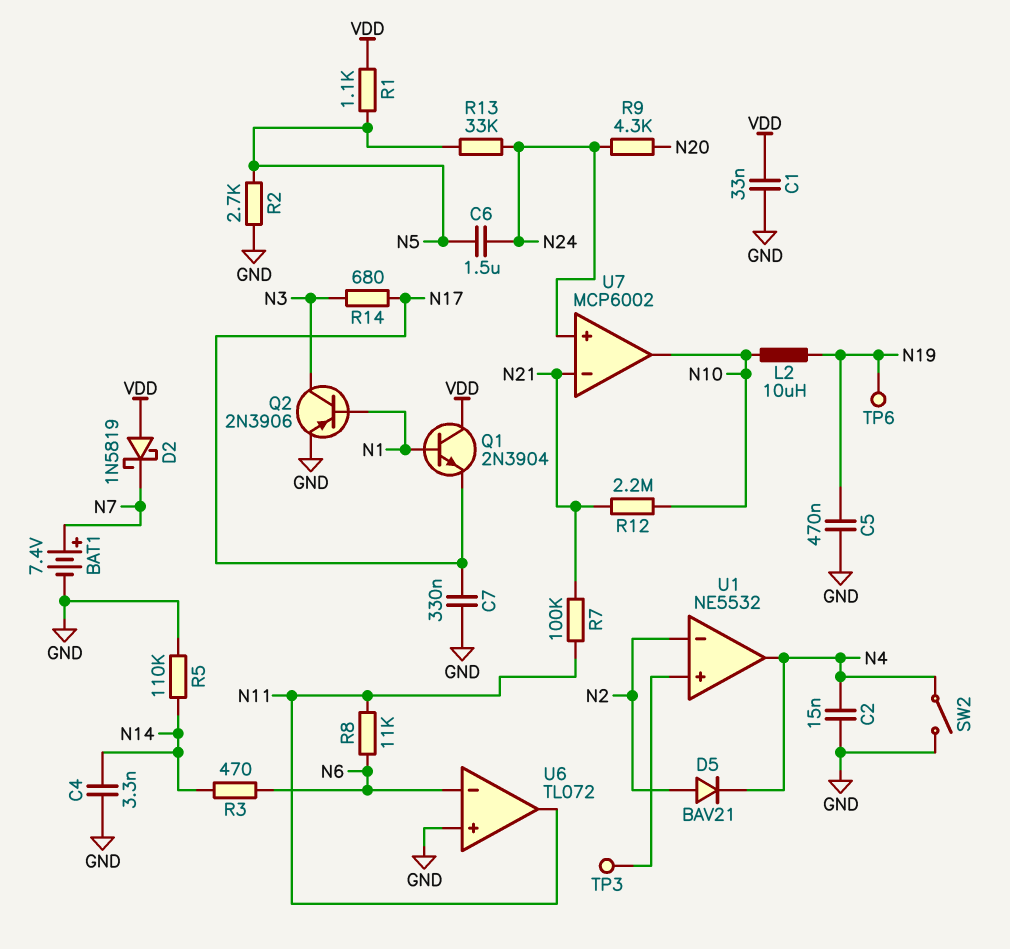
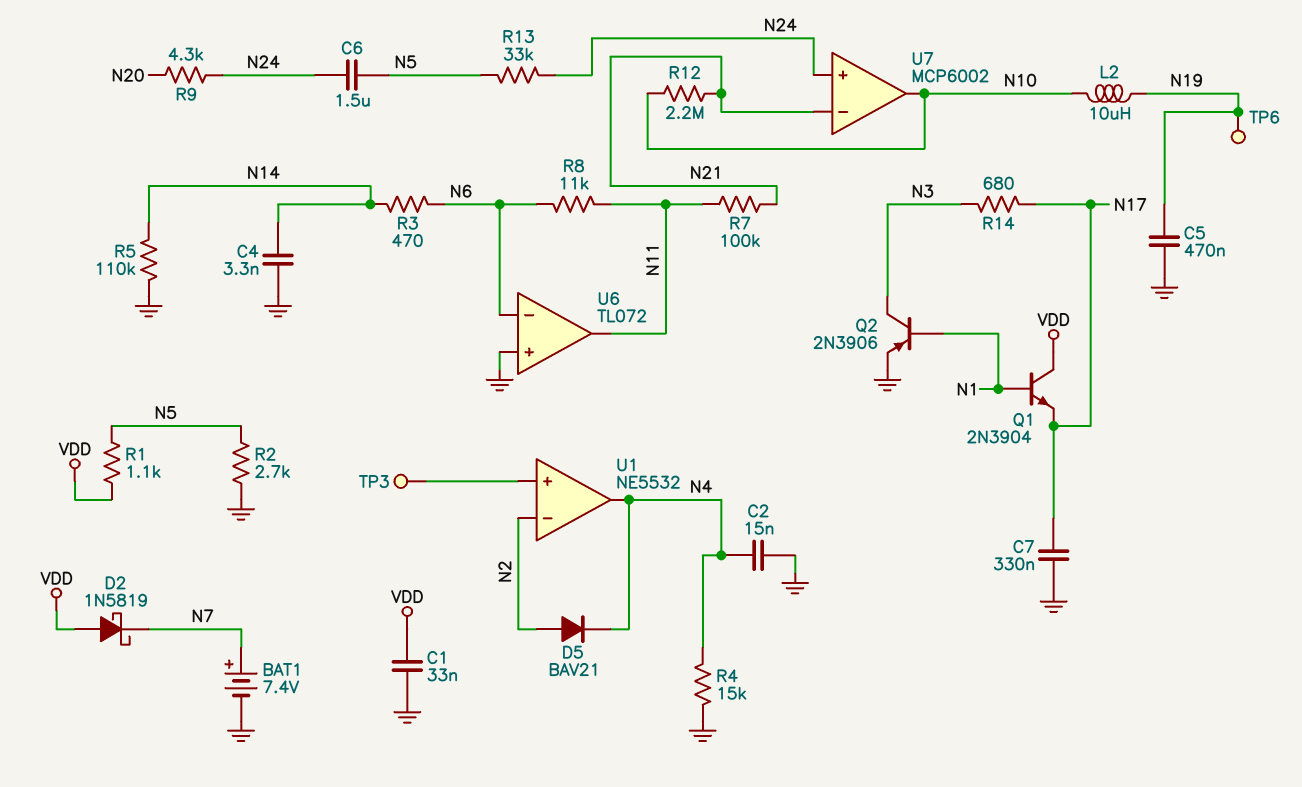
R4: none -> 15k (GND, N4)
SW2: switch (GND, N4) -> none

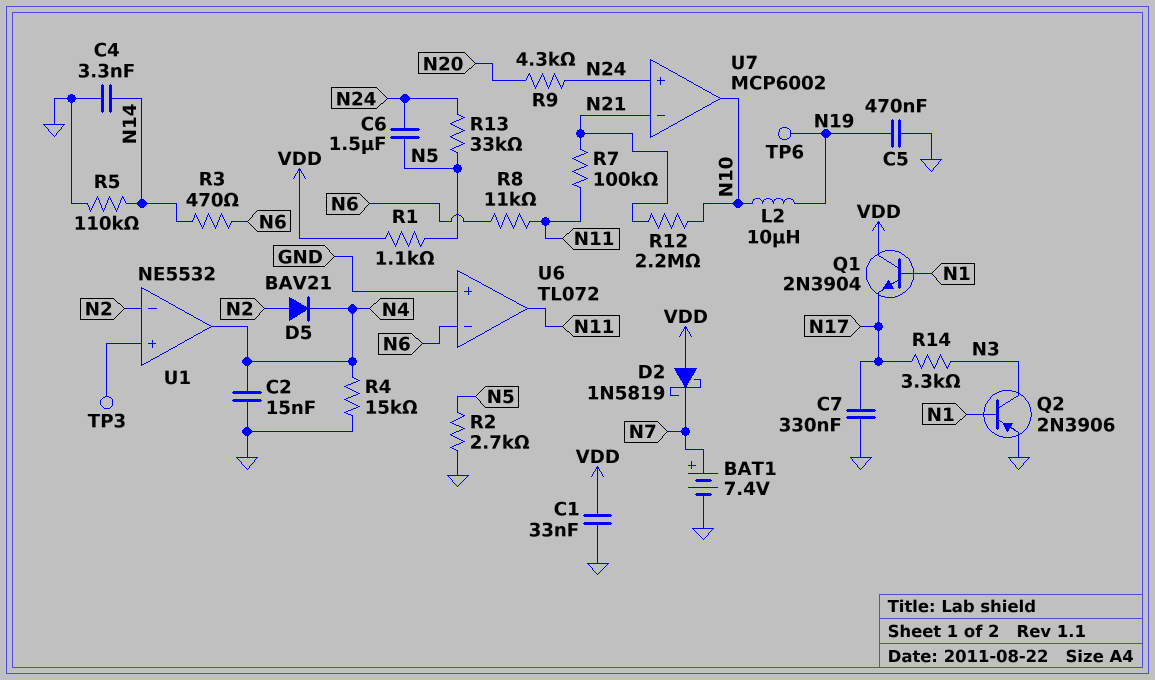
R14: 680 (N3, N17) -> 3.3k (N3, N17)

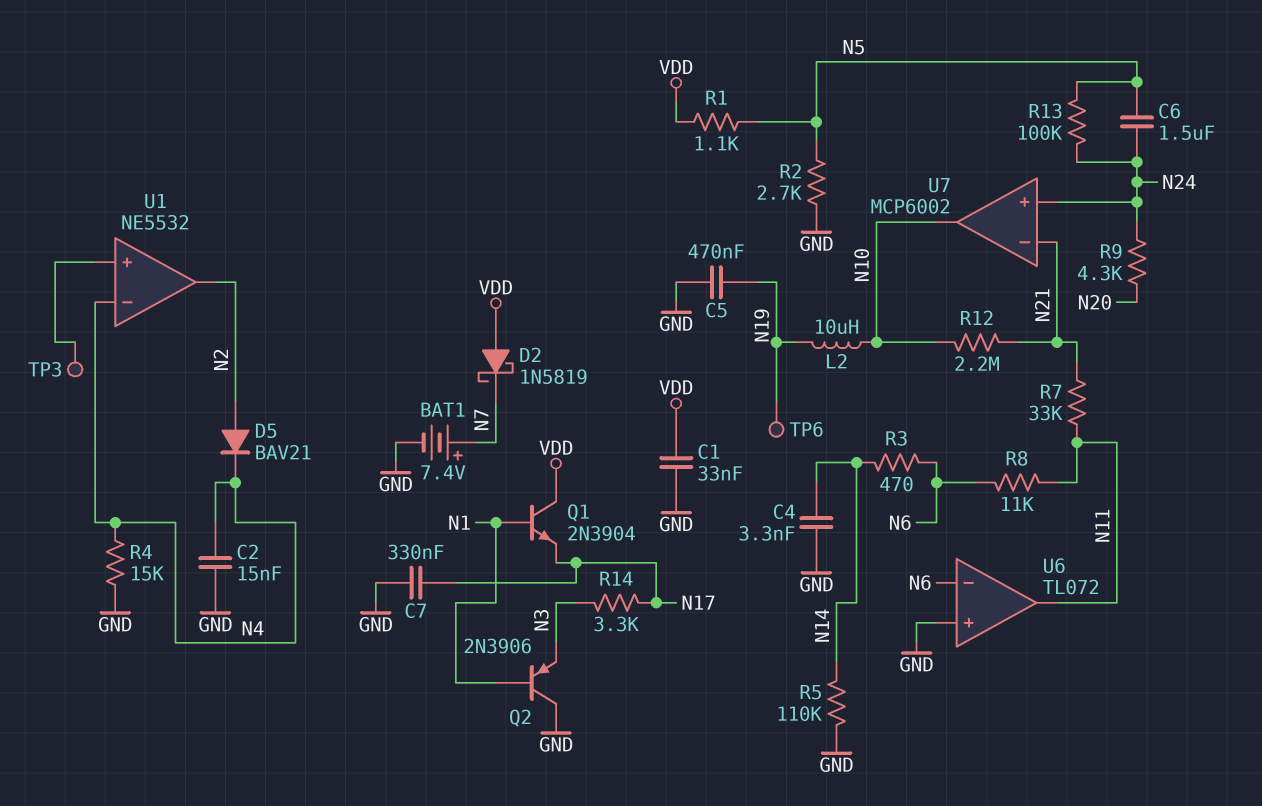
Q2: PNP 2N3906 (B N1, C N3, E GND) -> PNP 2N3906 (B N1, C GND, E N3)
R7: 100k (N11, N21) -> 33k (N11, N21)
R13: 33k (N5, N24) -> 100k (N5, N24)
U1 pin in-: N2 -> N4
U1 pin out: N4 -> N2

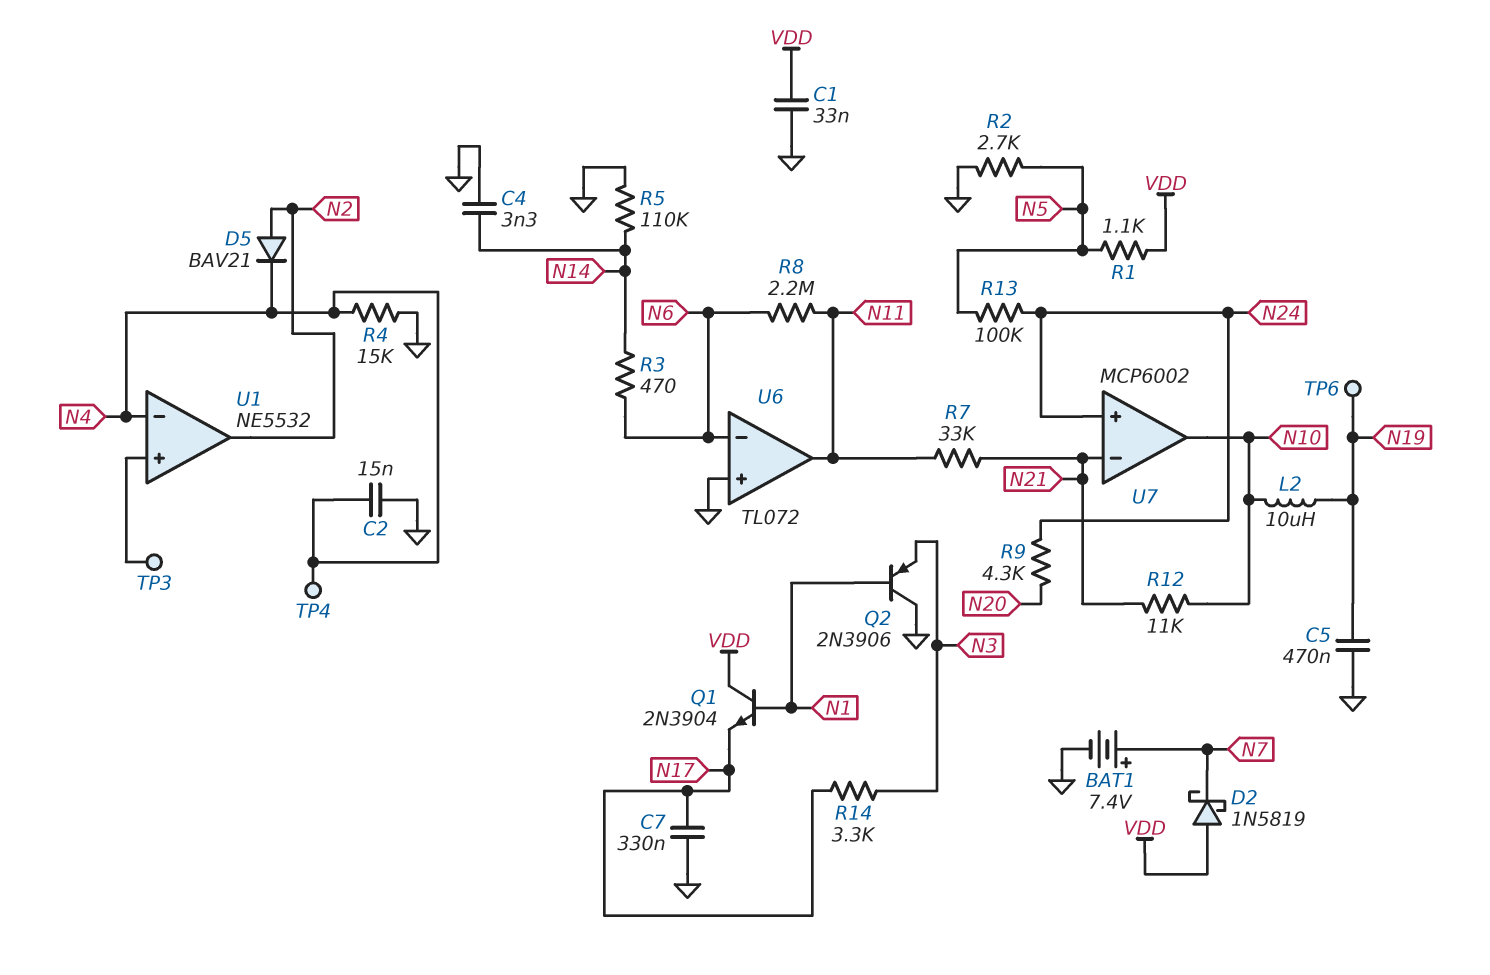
C6: 1.5uF (N5, N24) -> none
R8: 11k (N6, N11) -> 2.2M (N6, N11)
R12: 2.2M (N10, N21) -> 11k (N10, N21)
TP4: none -> test point (N4)

